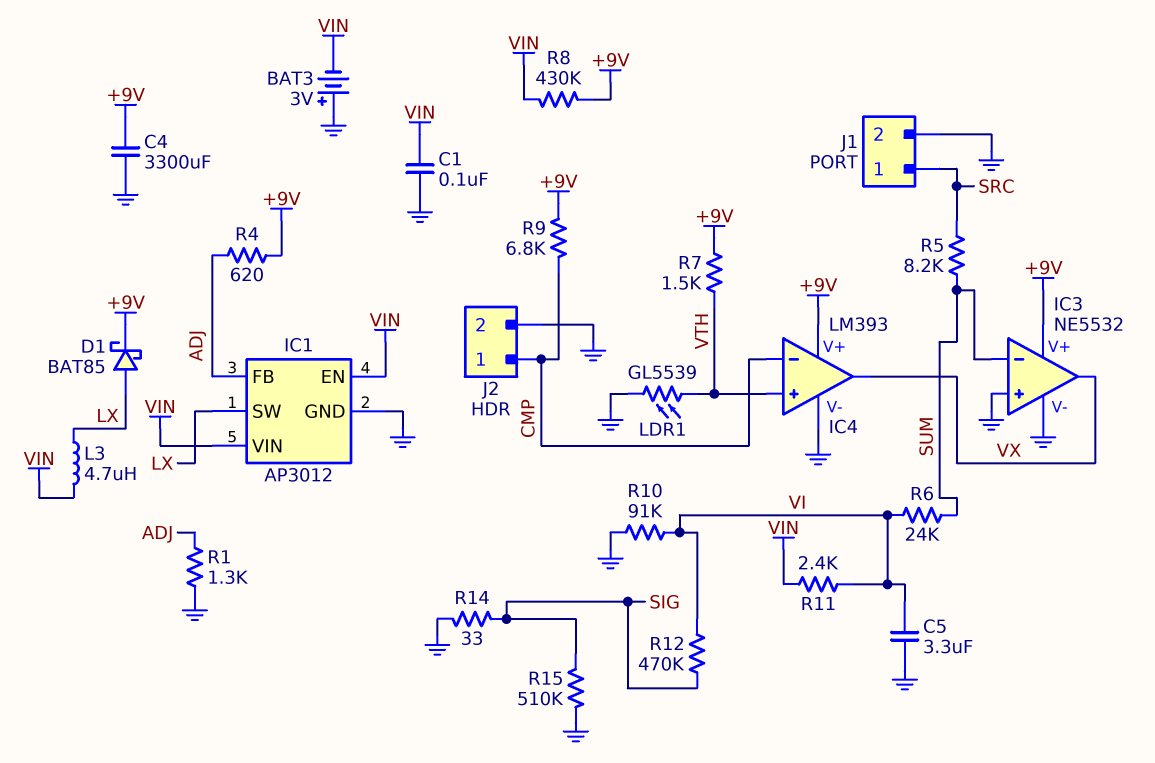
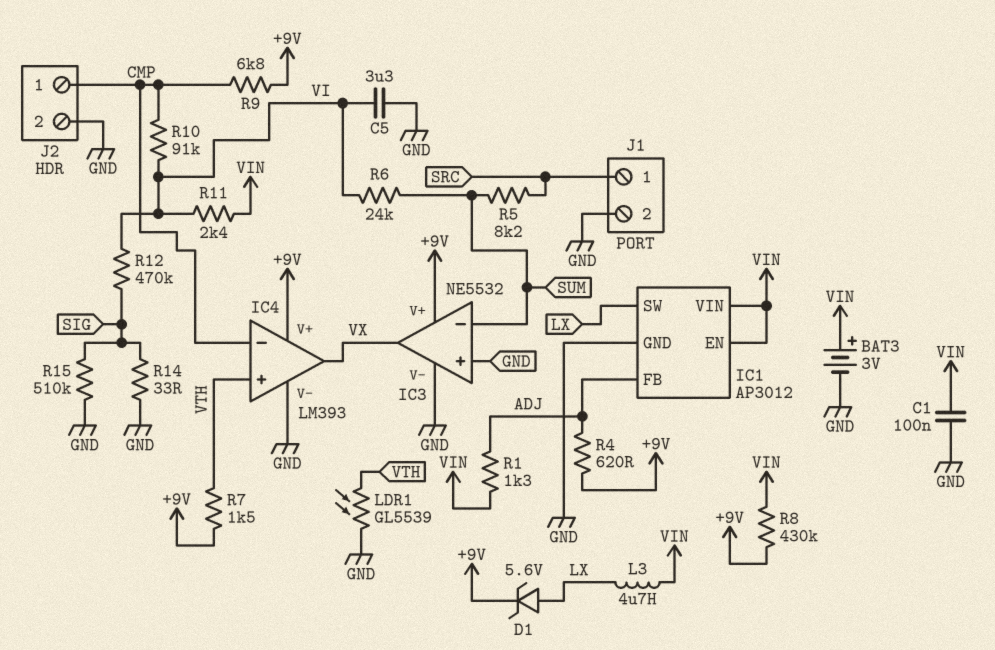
BAT3: 3V (plus GND, minus VIN) -> 3V (plus VIN, minus GND)
C4: 3300uF (+9V, GND) -> none
D1: schottky BAT85 (A LX, K +9V) -> zener 5.6V (A LX, K +9V)
R1: 1.3k (ADJ, GND) -> 1.3k (ADJ, VIN)
R10: 91k (GND, VI) -> 91k (CMP, VI)

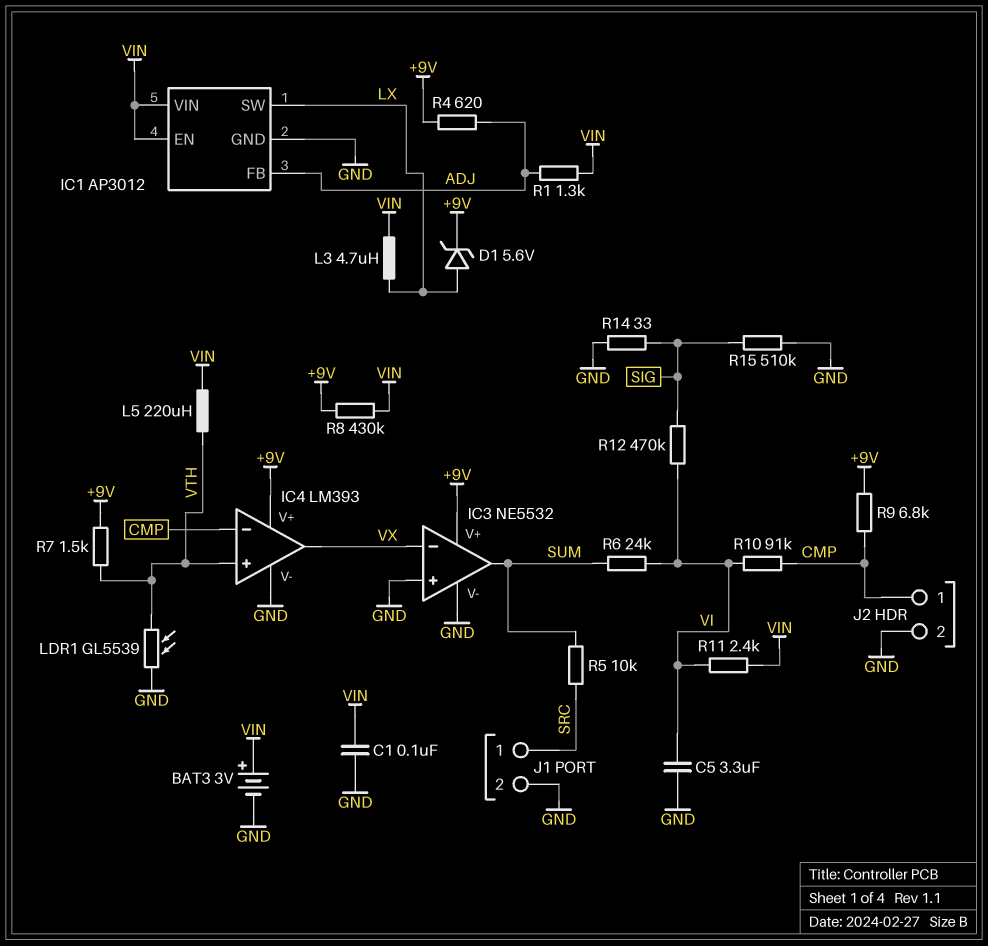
IC3 pin in-: SUM -> VX
IC3 pin out: VX -> SUM
L5: none -> 220uH (VIN, VTH)
R5: 8.2k (SRC, SUM) -> 10k (SRC, SUM)

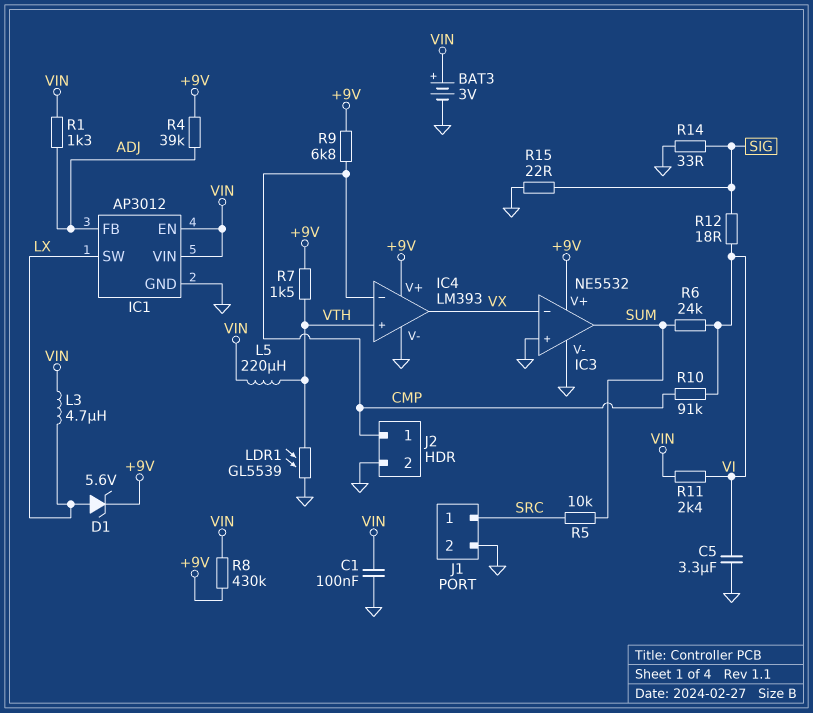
R4: 620 (+9V, ADJ) -> 39k (+9V, ADJ)
R12: 470k (SIG, VI) -> 18 (SIG, VI)
R15: 510k (GND, SIG) -> 22 (GND, SIG)

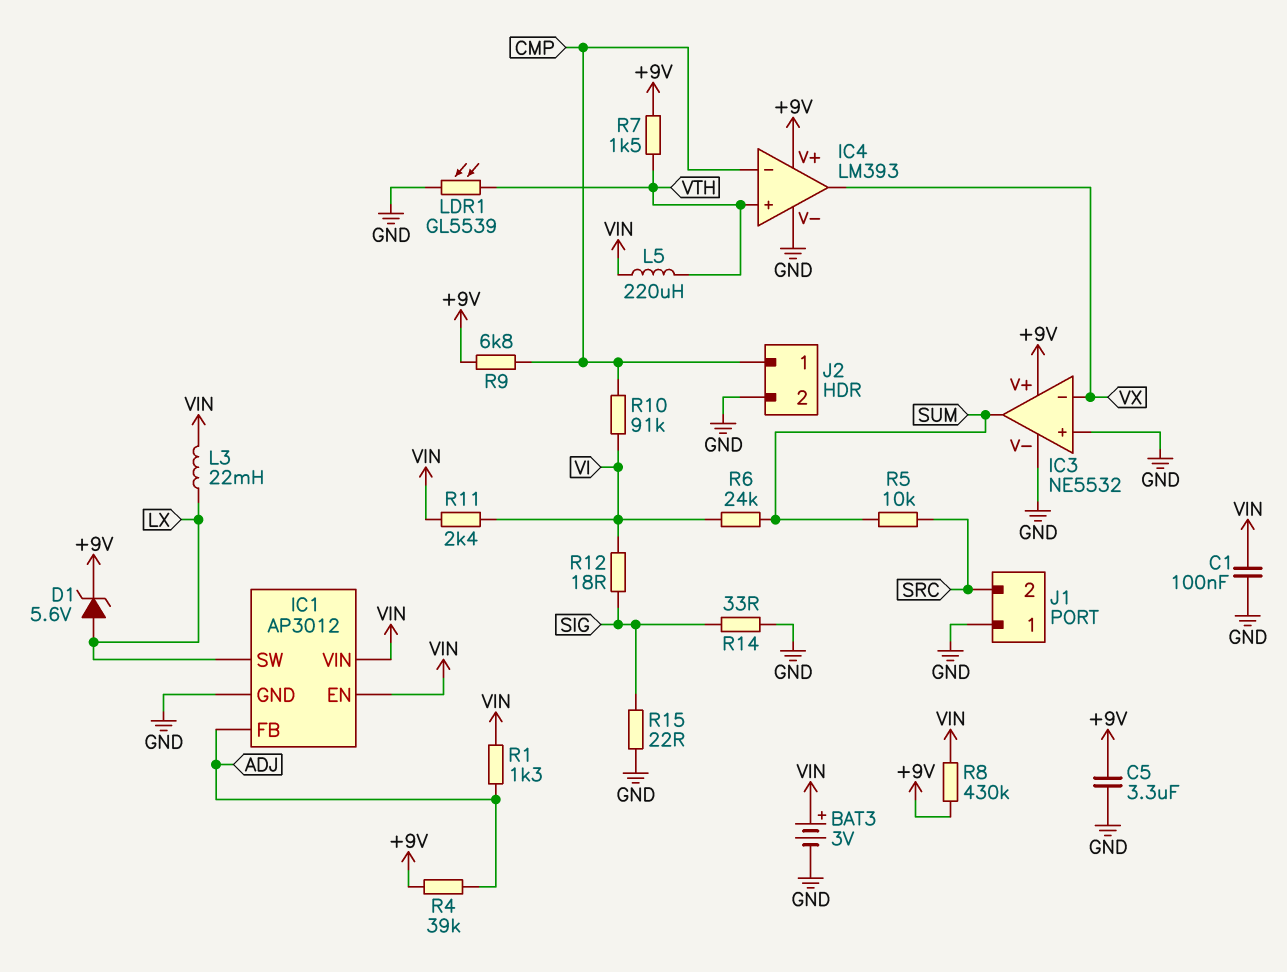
C5: 3.3uF (GND, VI) -> 3.3uF (+9V, GND)
J1 pin 1: SRC -> GND
J1 pin 2: GND -> SRC
L3: 4.7uH (LX, VIN) -> 22mH (LX, VIN)

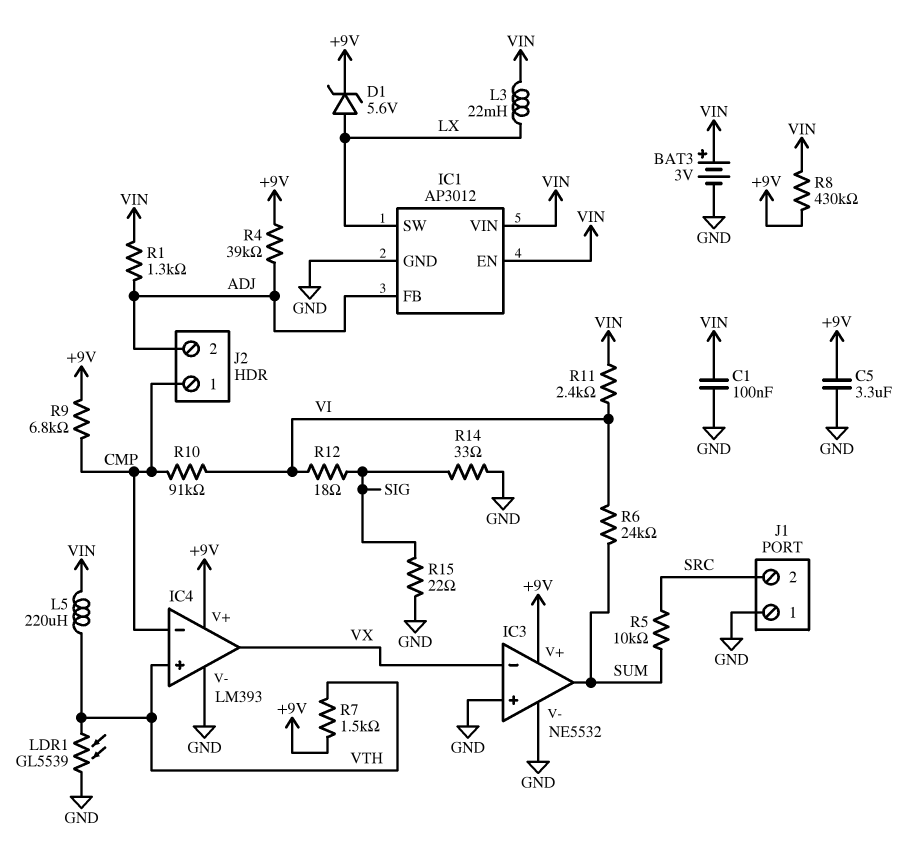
J2 pin 2: GND -> ADJ

